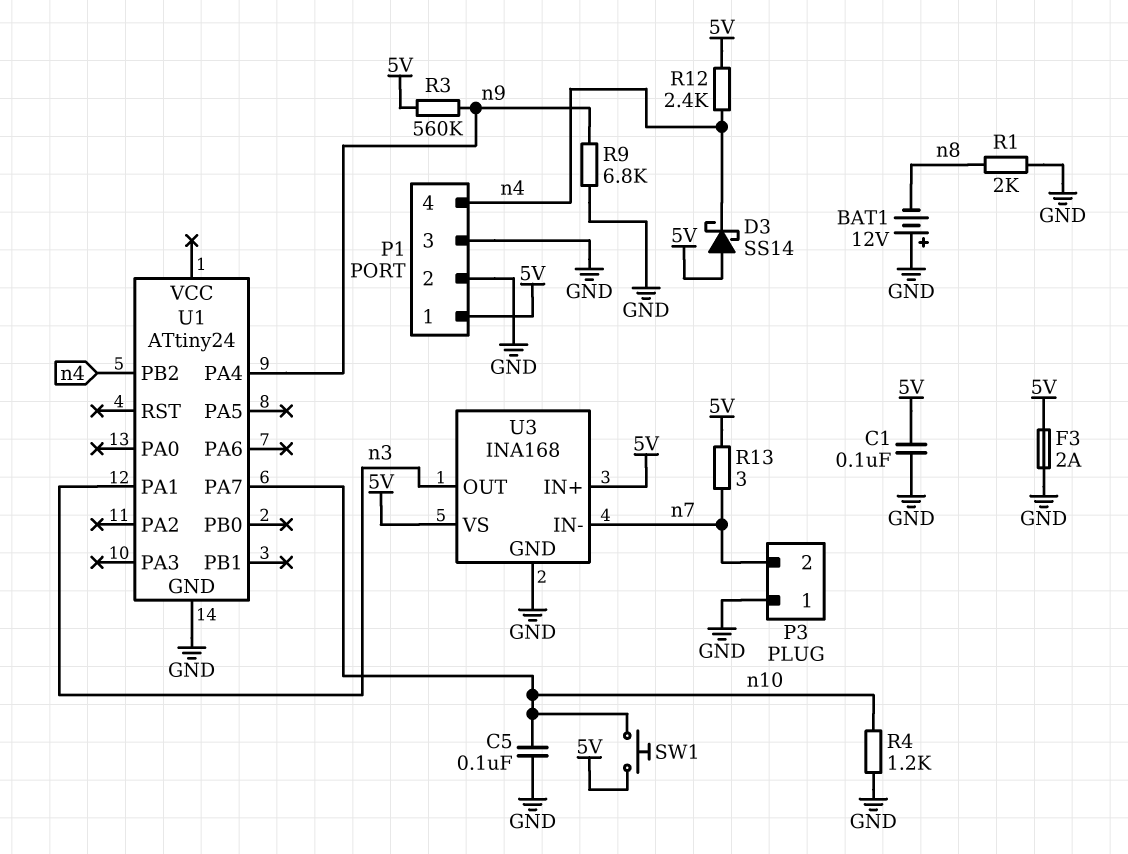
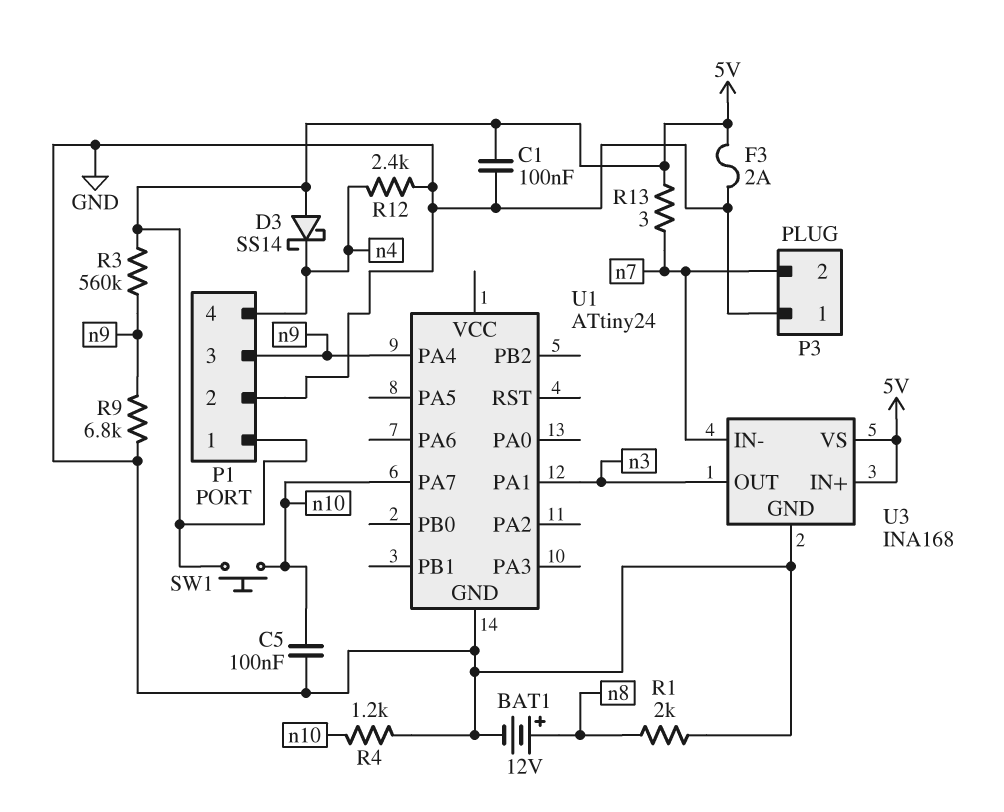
BAT1: 12V (plus GND, minus n8) -> 12V (plus n8, minus GND)
P1 pin 3: GND -> n9
R12: 2.4k (5V, n4) -> 2.4k (GND, n4)
U1 pin PB2: n4 -> none

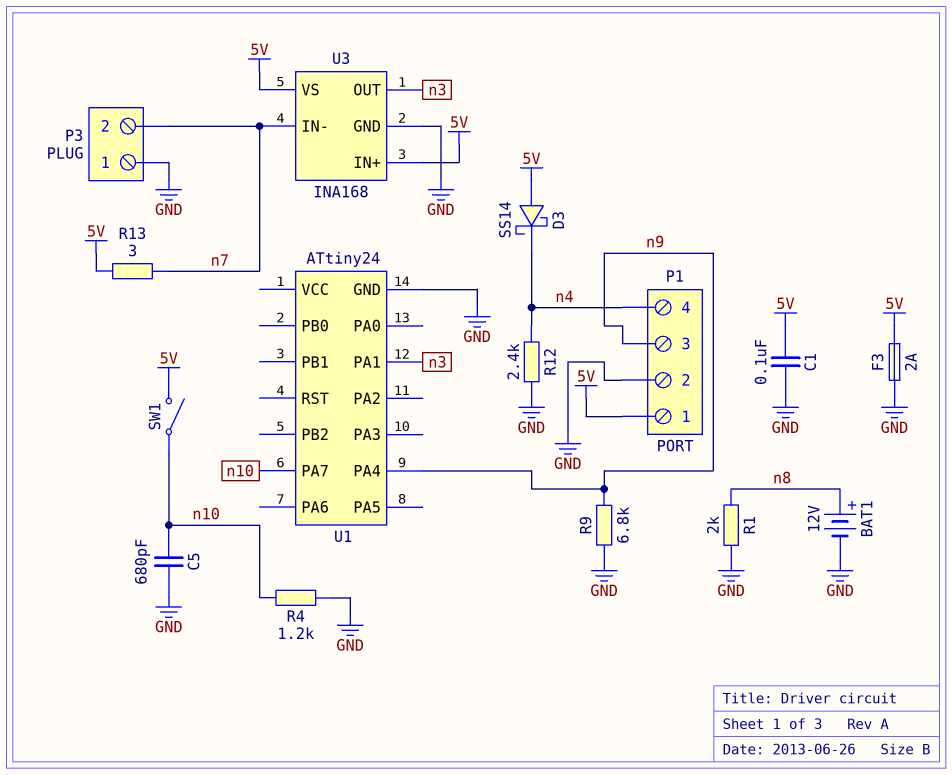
C5: 100nF (GND, n10) -> 680pF (GND, n10)
R3: 560k (5V, n9) -> none
SW1: button (5V, n10) -> switch (5V, n10)

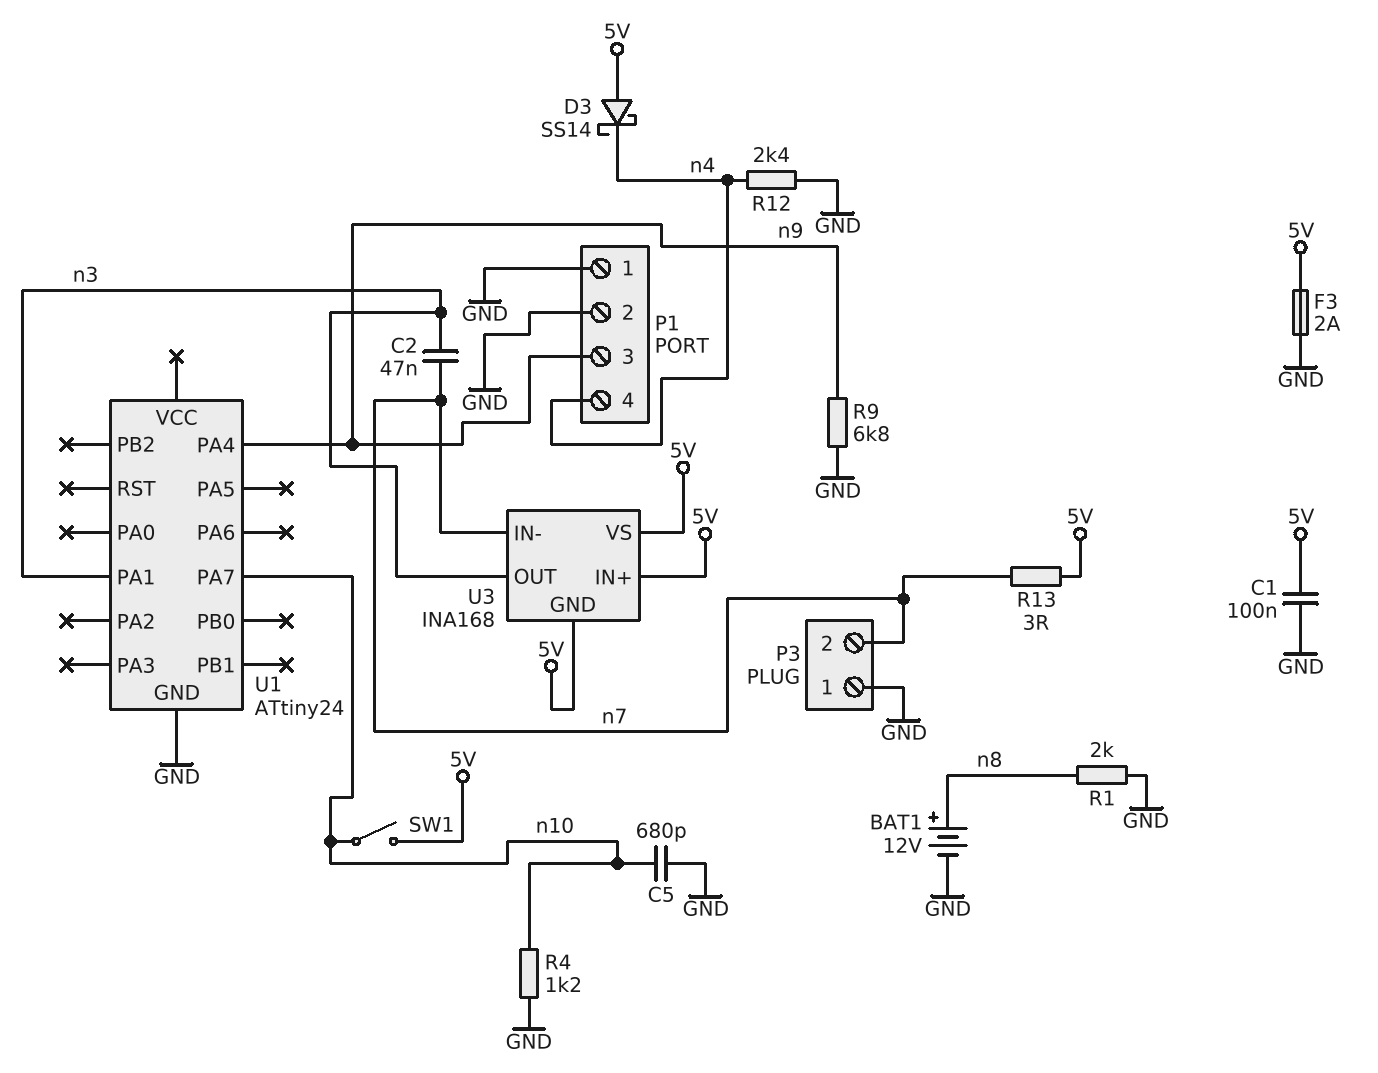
C2: none -> 47nF (n3, n7)
P1 pin 1: 5V -> GND
U3 pin GND: GND -> 5V

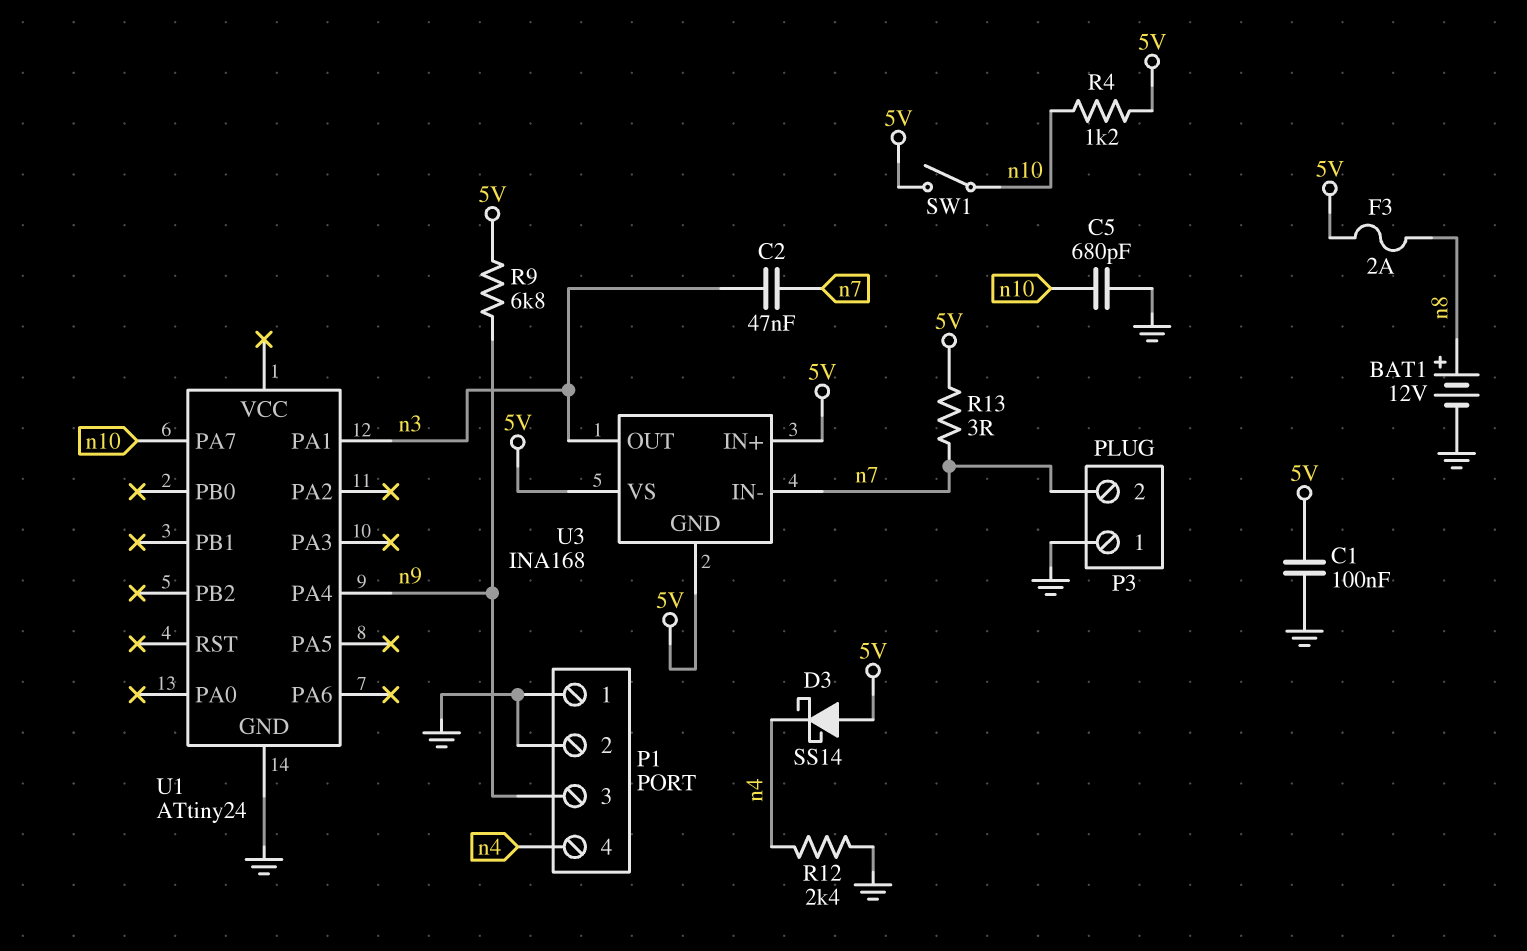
F3: 2A (5V, GND) -> 2A (5V, n8)
R1: 2k (GND, n8) -> none
R4: 1.2k (GND, n10) -> 1.2k (5V, n10)
R9: 6.8k (GND, n9) -> 6.8k (5V, n9)

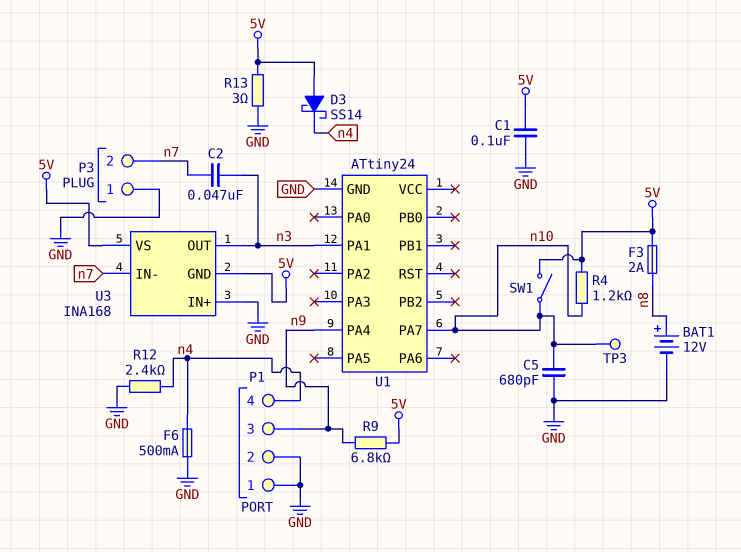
F6: none -> 500mA (GND, n4)
R13: 3 (5V, n7) -> 3 (5V, GND)
TP3: none -> test point (n10)
U3 pin IN+: 5V -> GND

